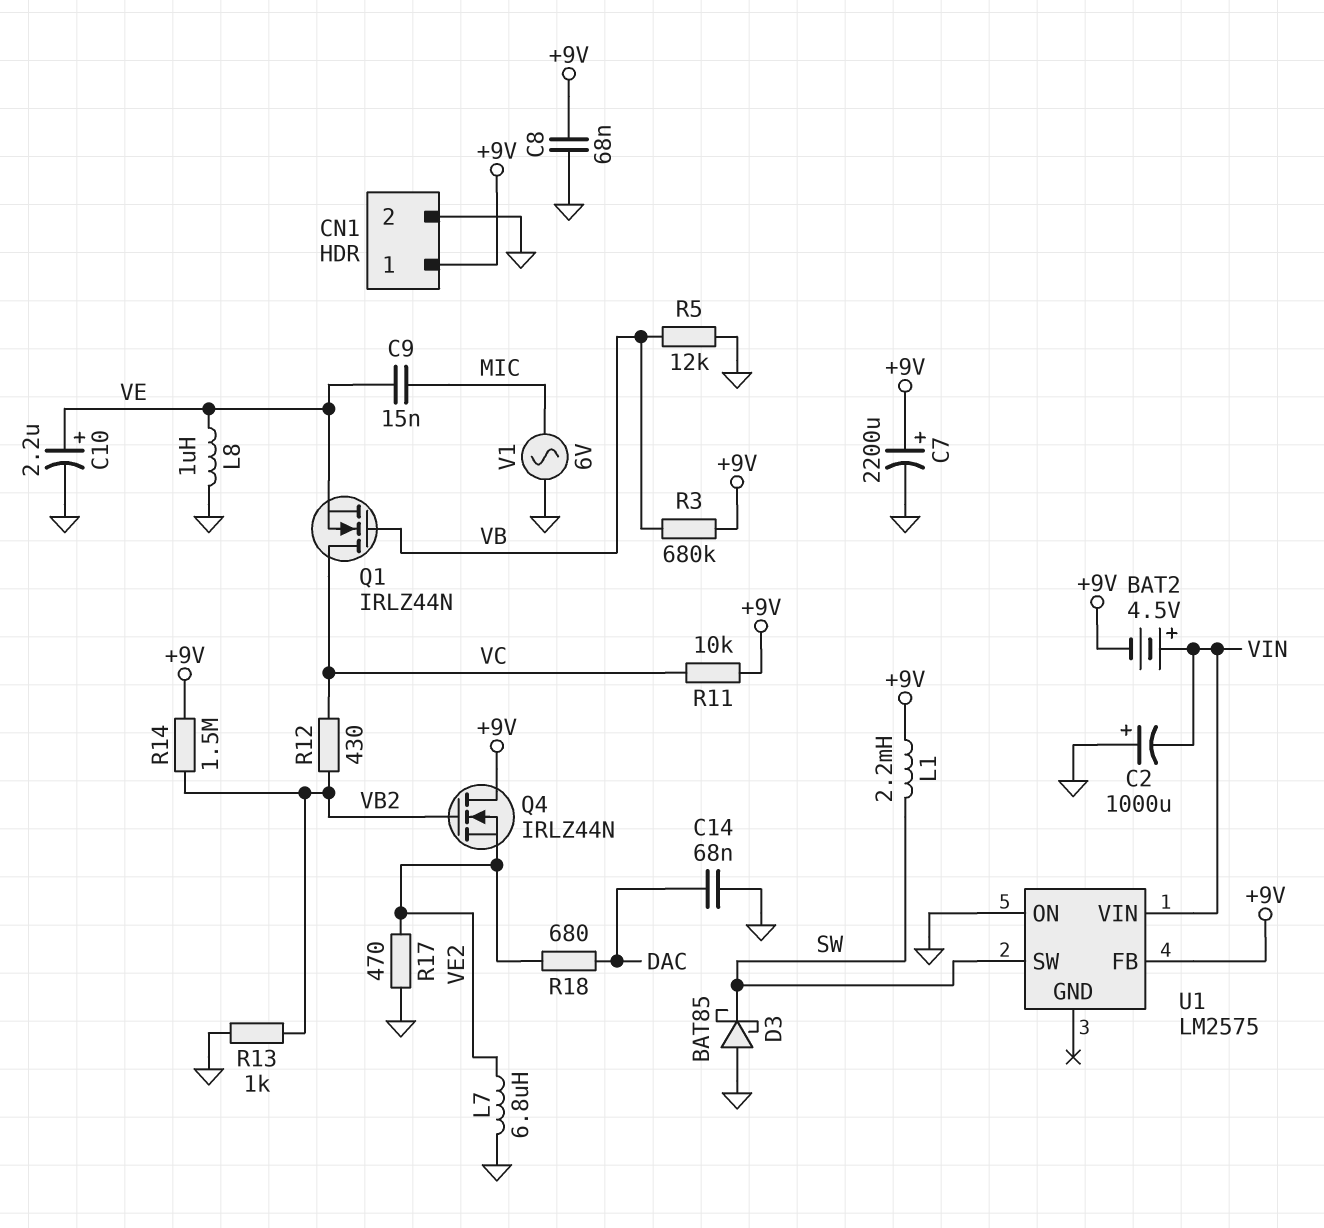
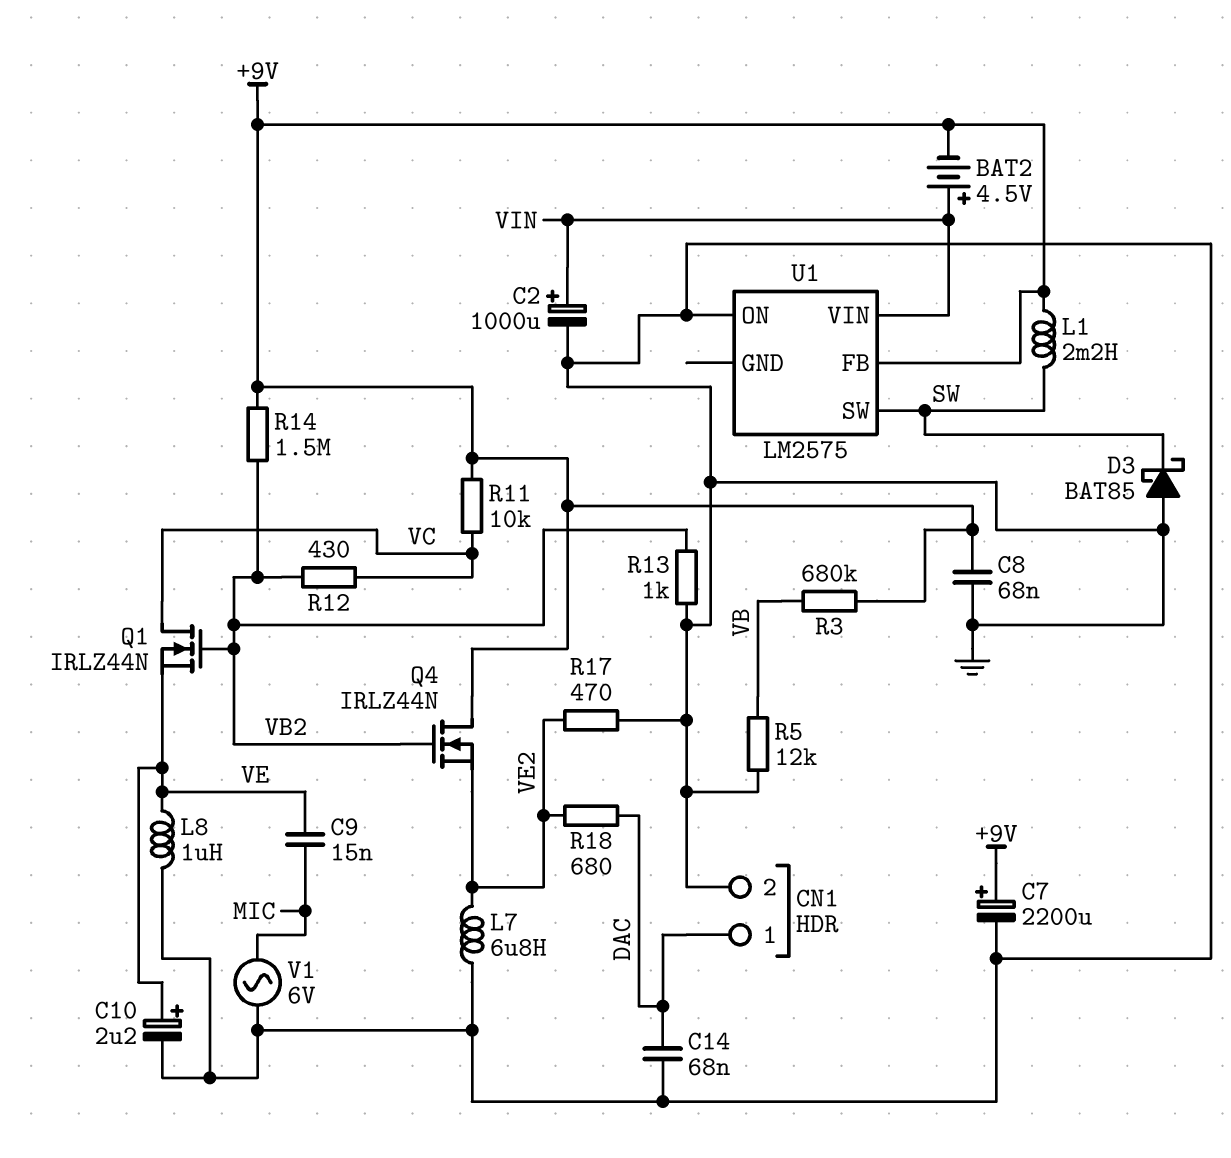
C2: 1000uF (plus GND, minus VIN) -> 1000uF (plus VIN, minus GND)
CN1 pin 1: +9V -> DAC
Q1: NMOS IRLZ44N (G VB, D VC, S VE) -> NMOS IRLZ44N (G VB2, D VC, S VE)

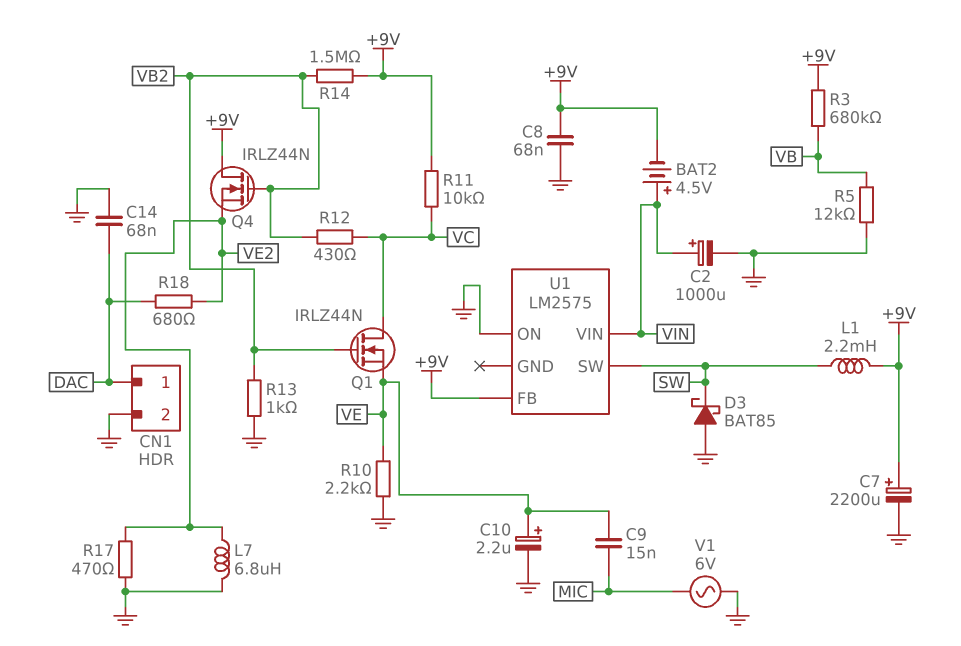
L8: 1uH (GND, VE) -> none
R10: none -> 2.2k (GND, VE)

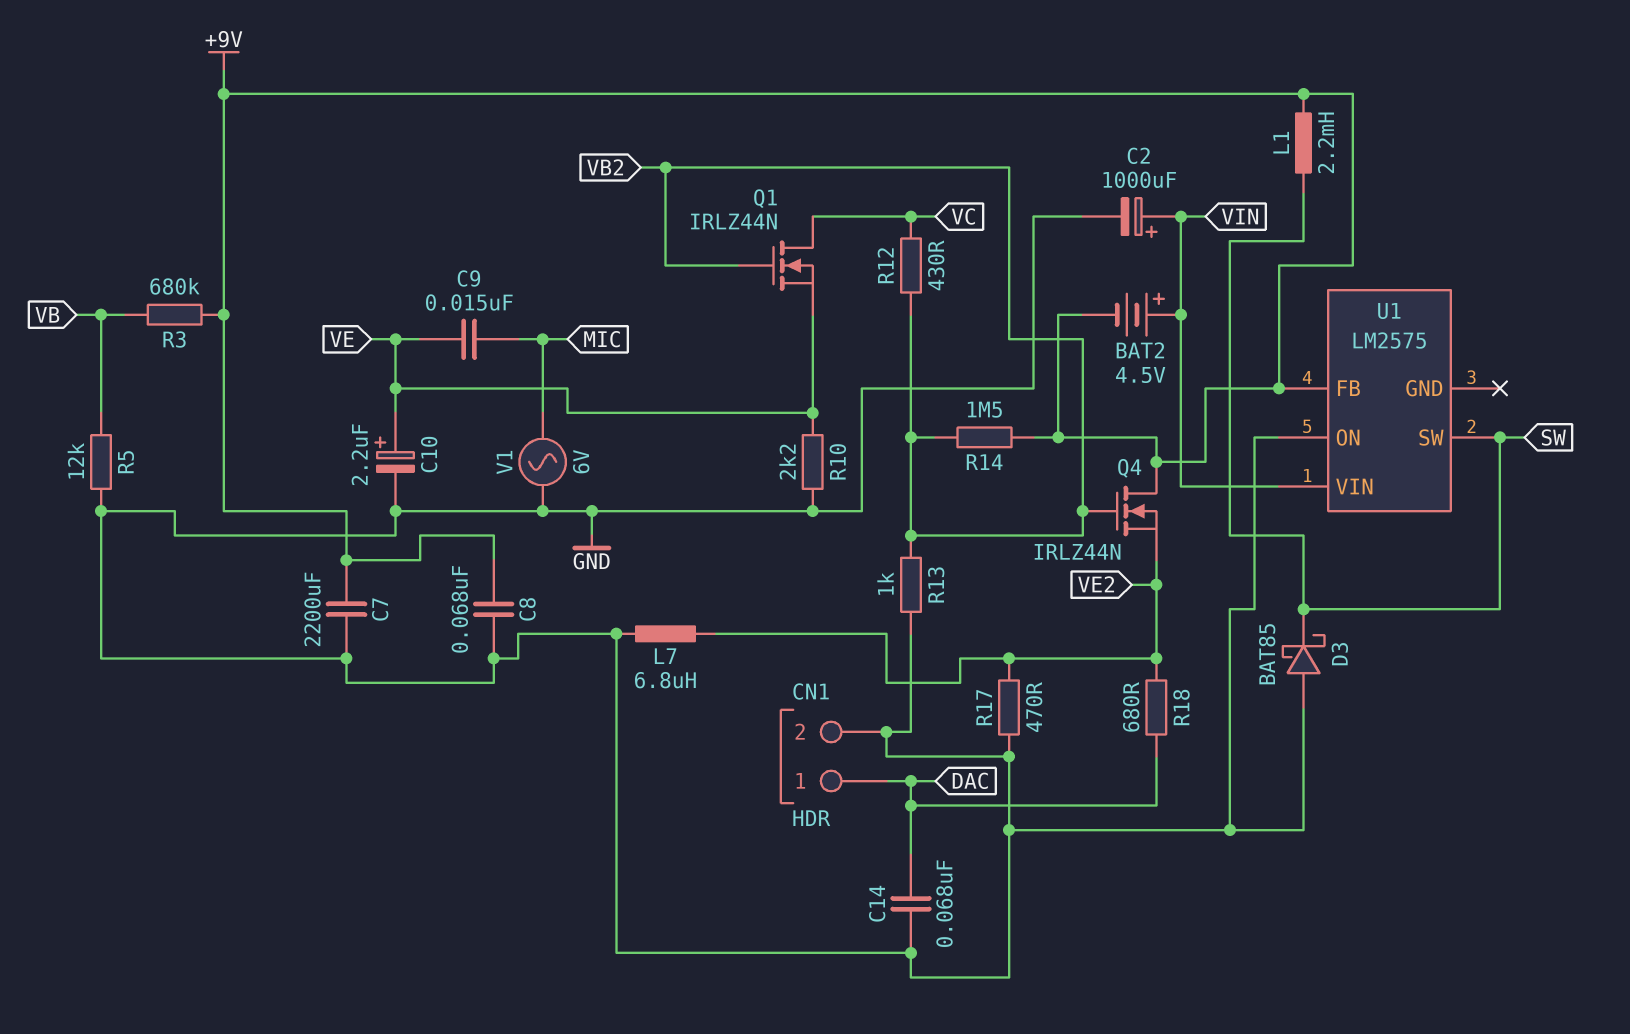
C7: 2200uF (plus +9V, minus GND) -> 2200uF (+9V, GND)
R11: 10k (+9V, VC) -> none

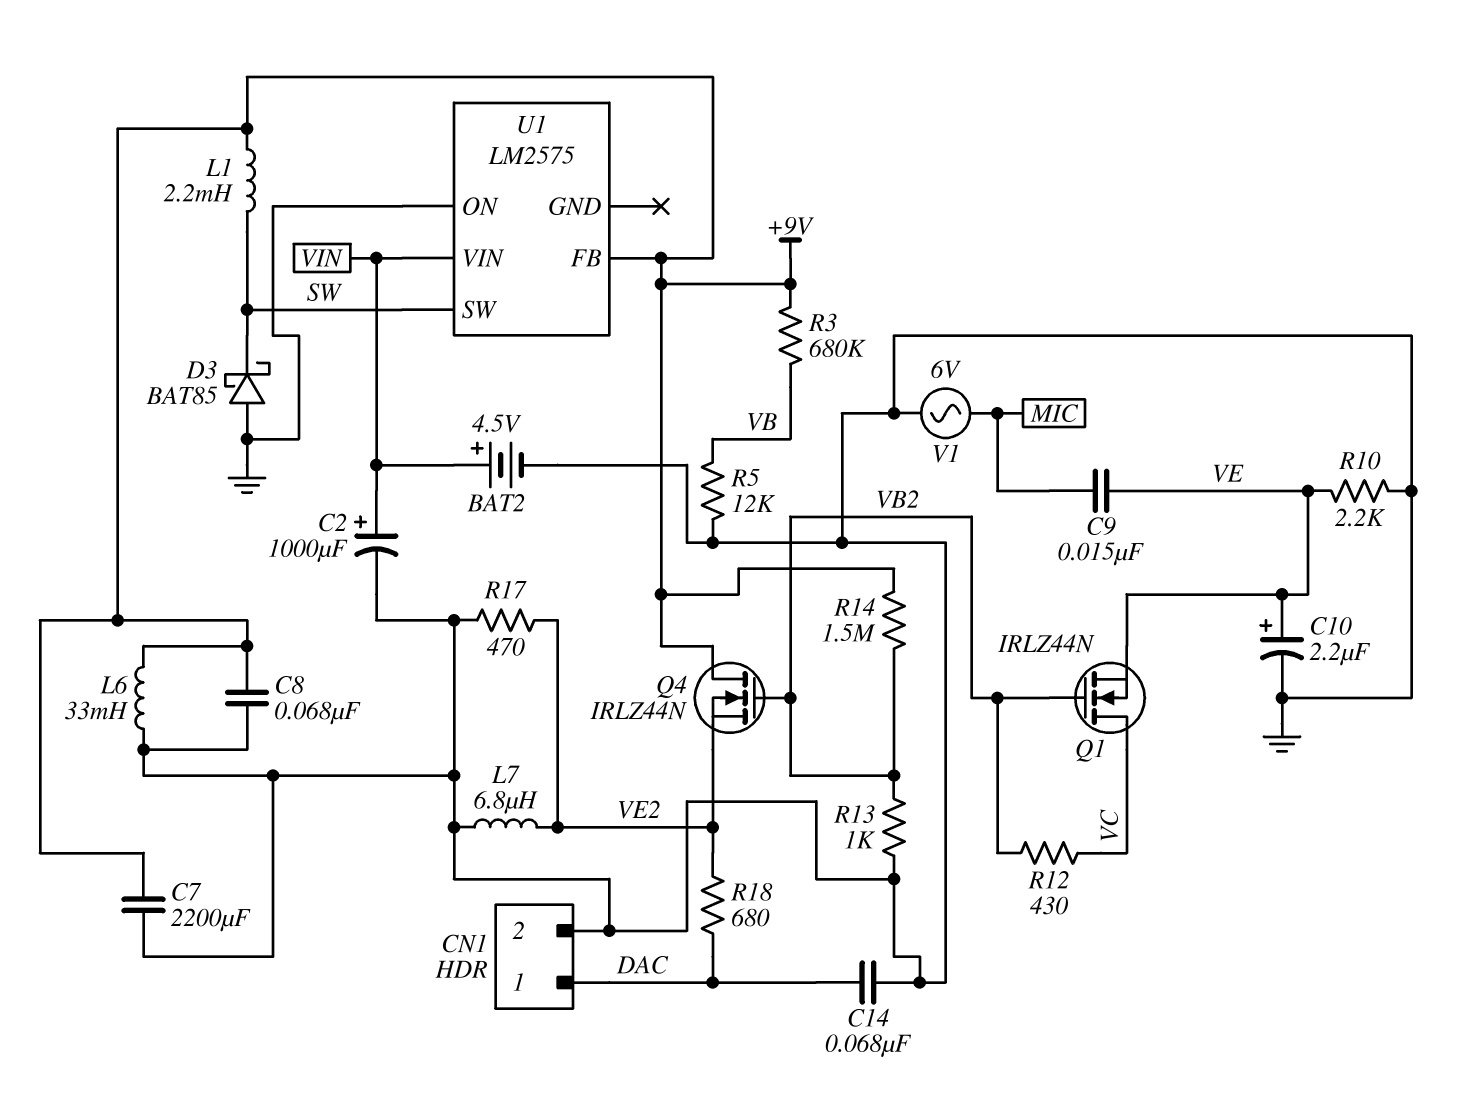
BAT2: 4.5V (plus VIN, minus +9V) -> 4.5V (plus VIN, minus GND)
L6: none -> 33mH (+9V, GND)

